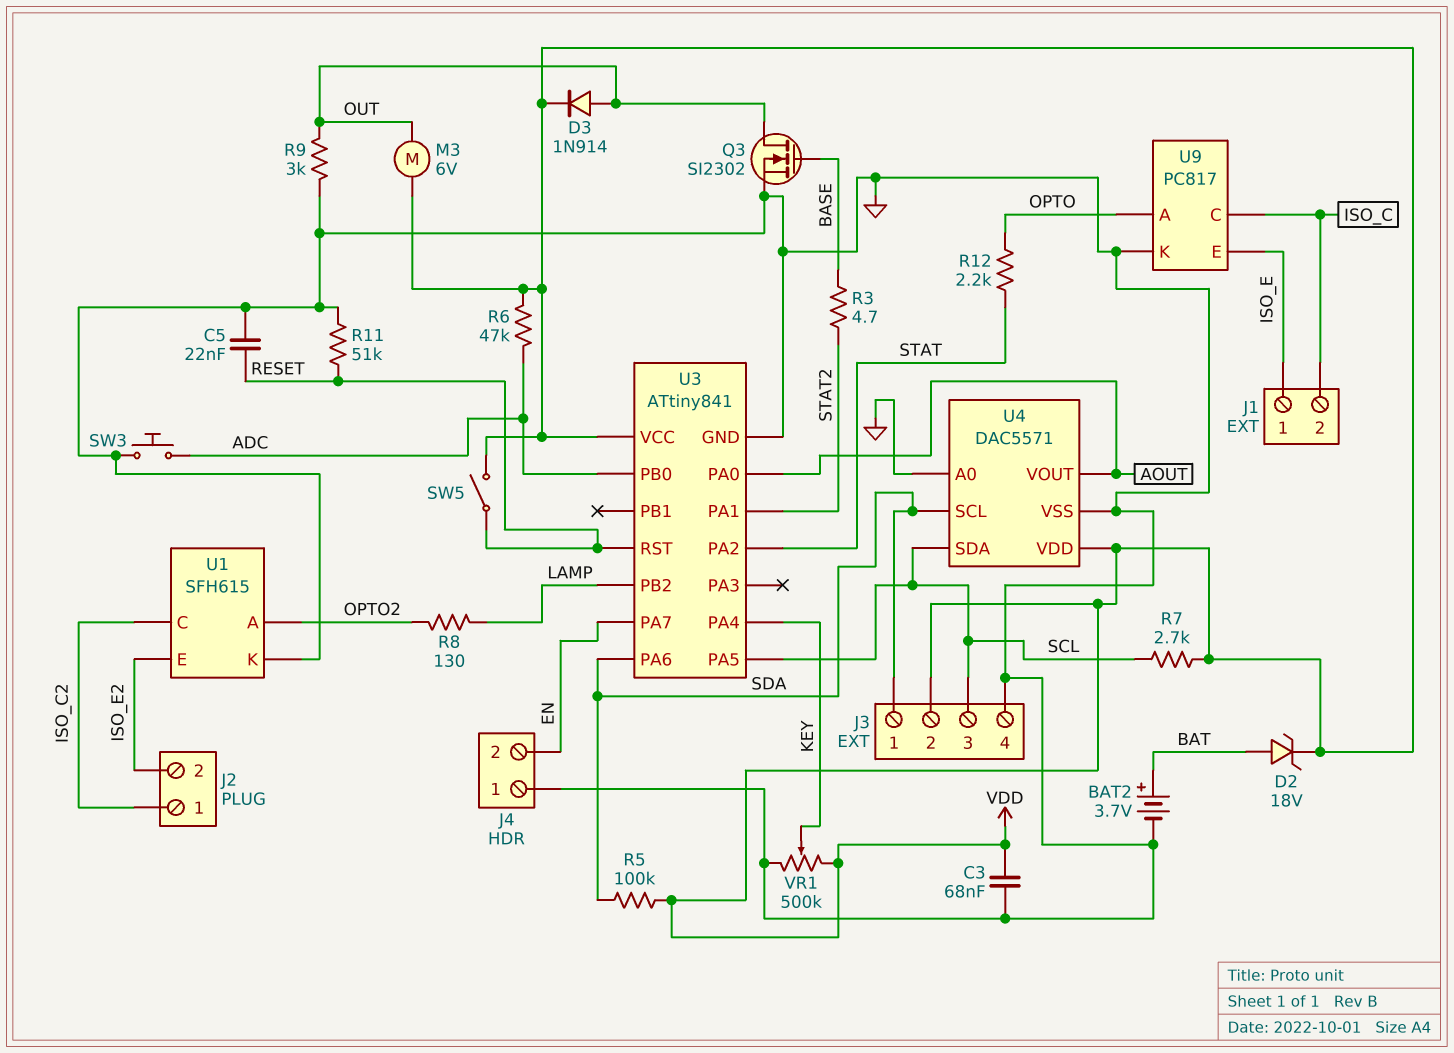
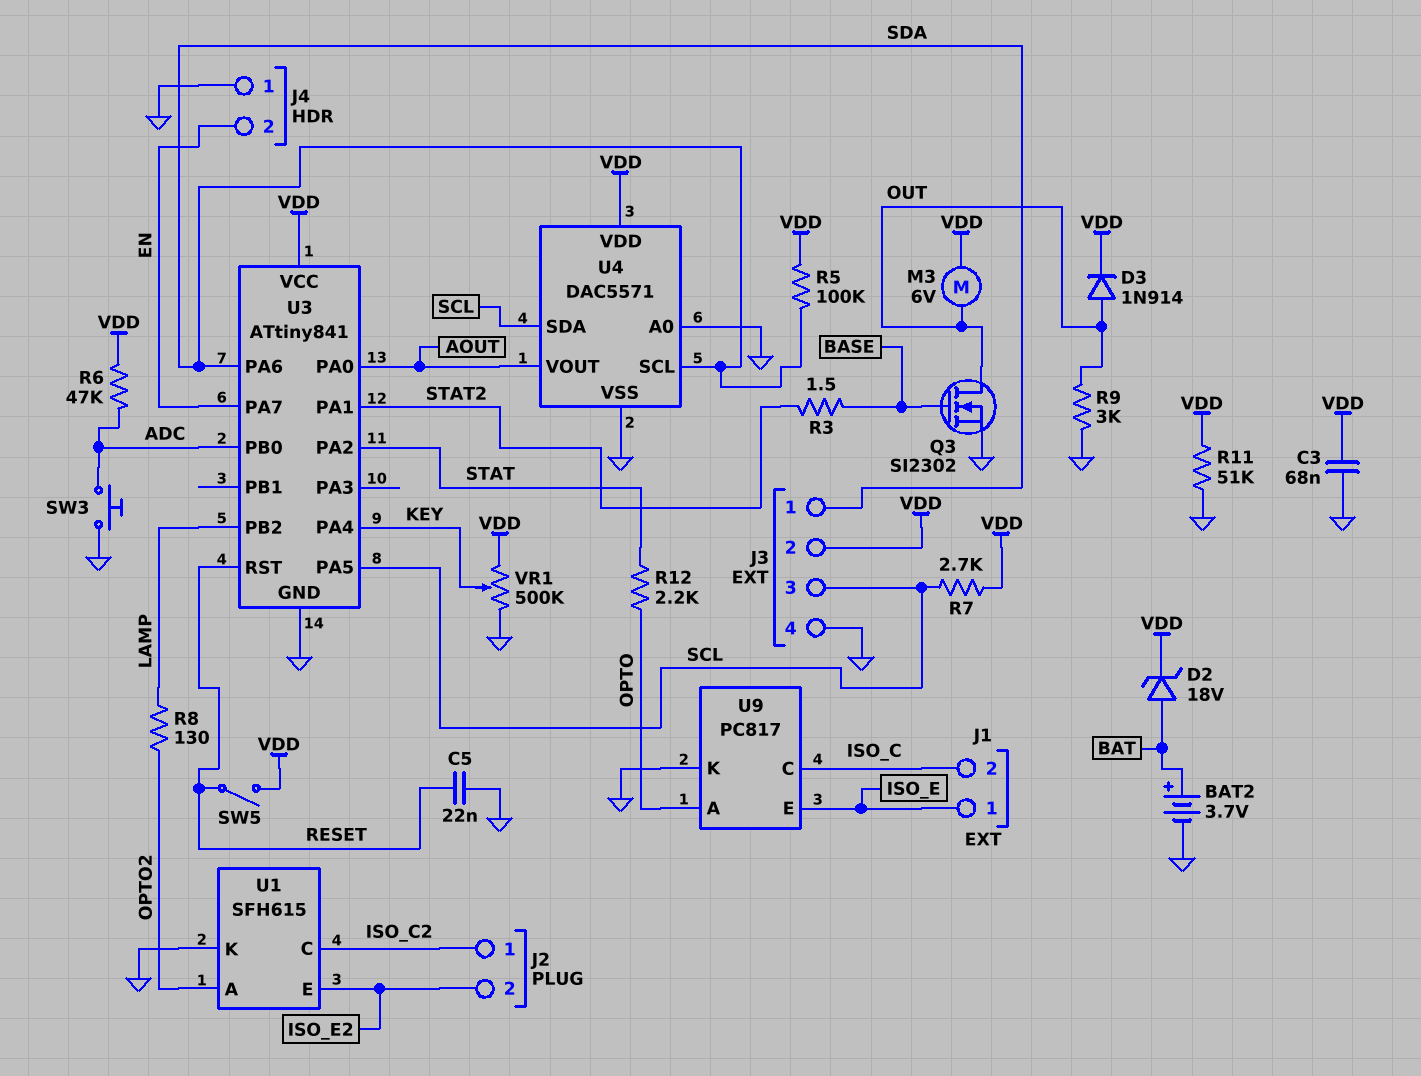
R3: 4.7 (BASE, STAT2) -> 1.5 (BASE, STAT2)
R11: 51k (GND, RESET) -> 51k (GND, VDD)

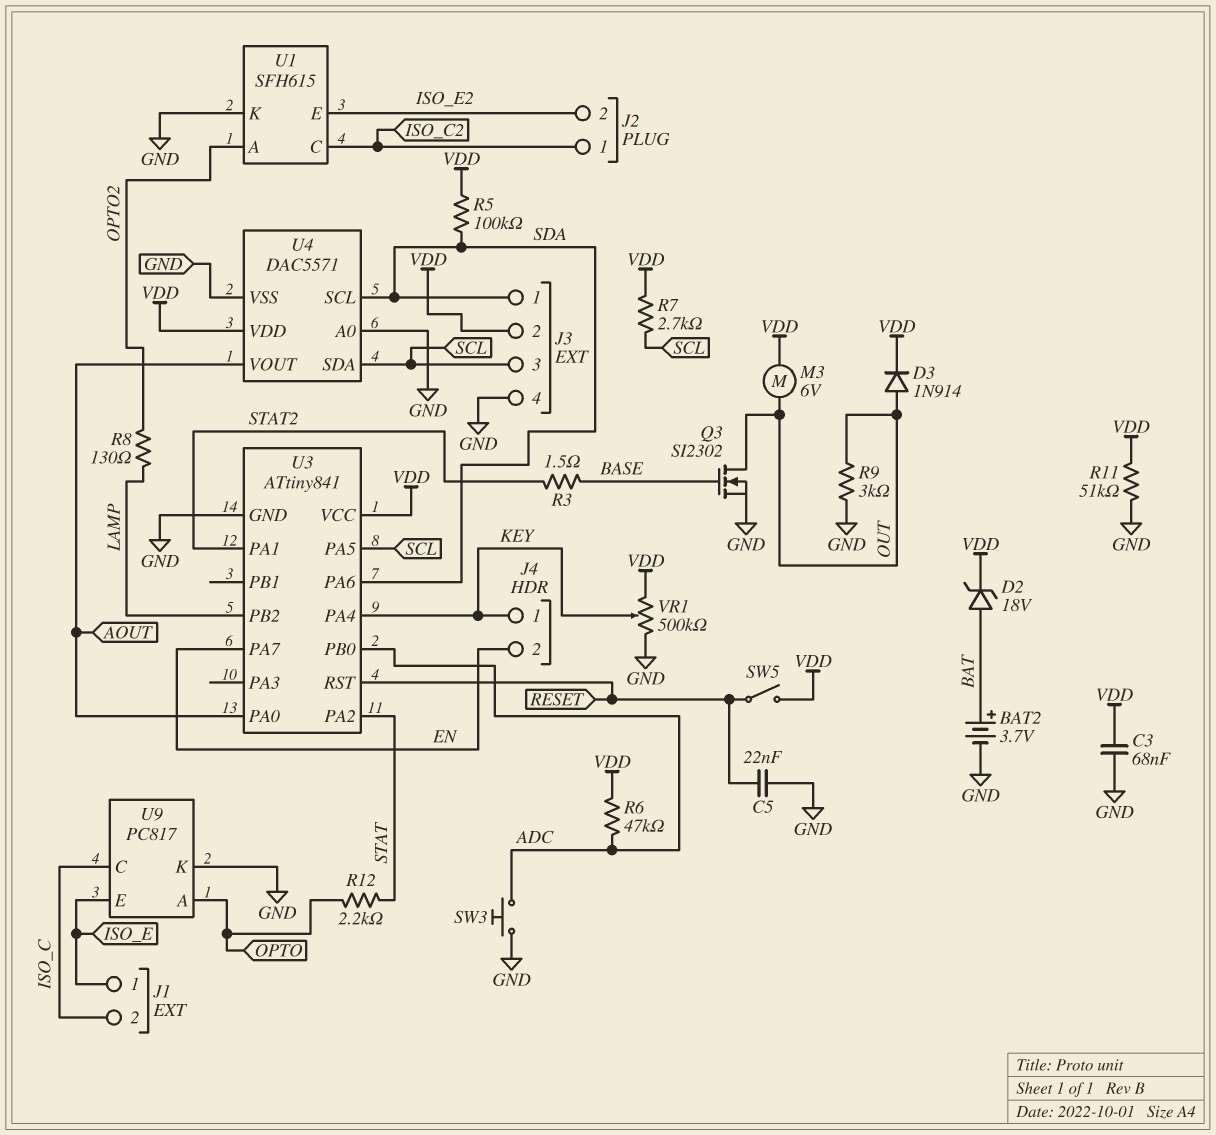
J4 pin 1: GND -> KEY

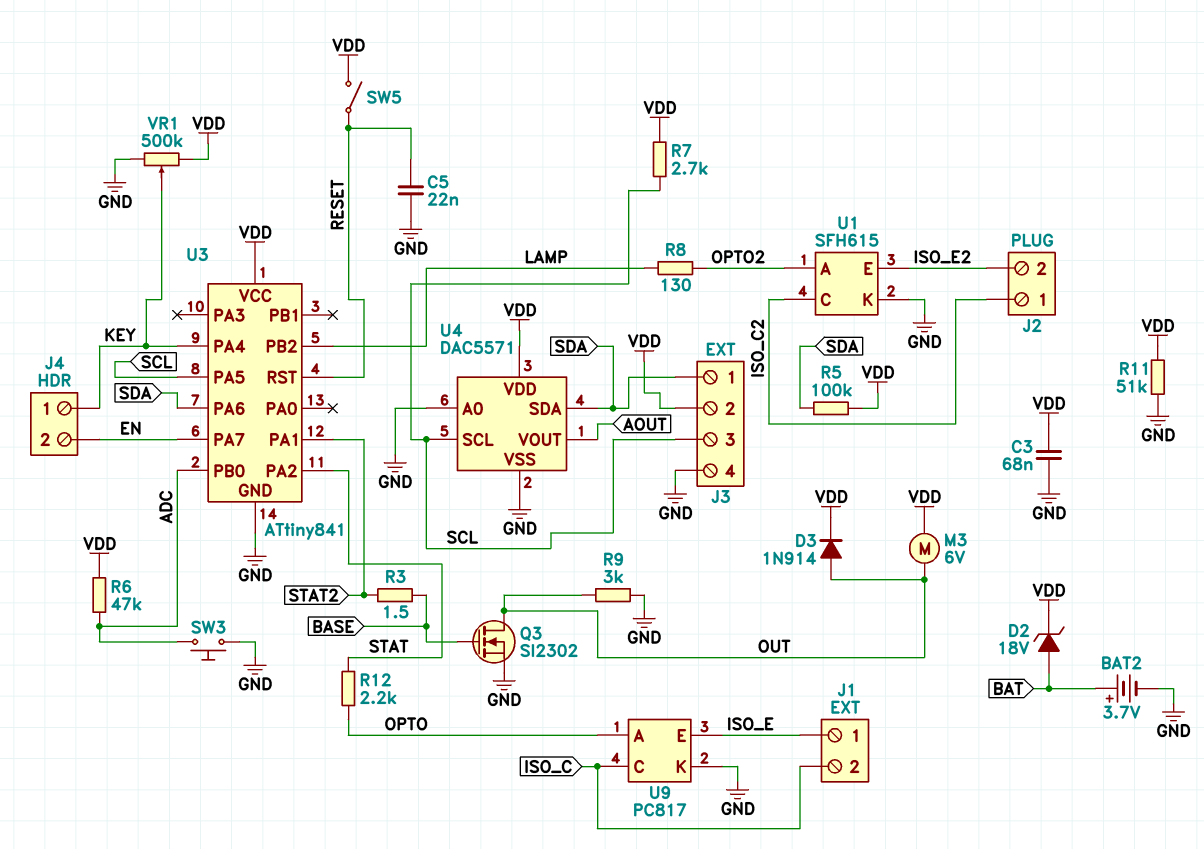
U3 pin PA0: AOUT -> none
U4 pin SCL: SDA -> SCL
U4 pin SDA: SCL -> SDA

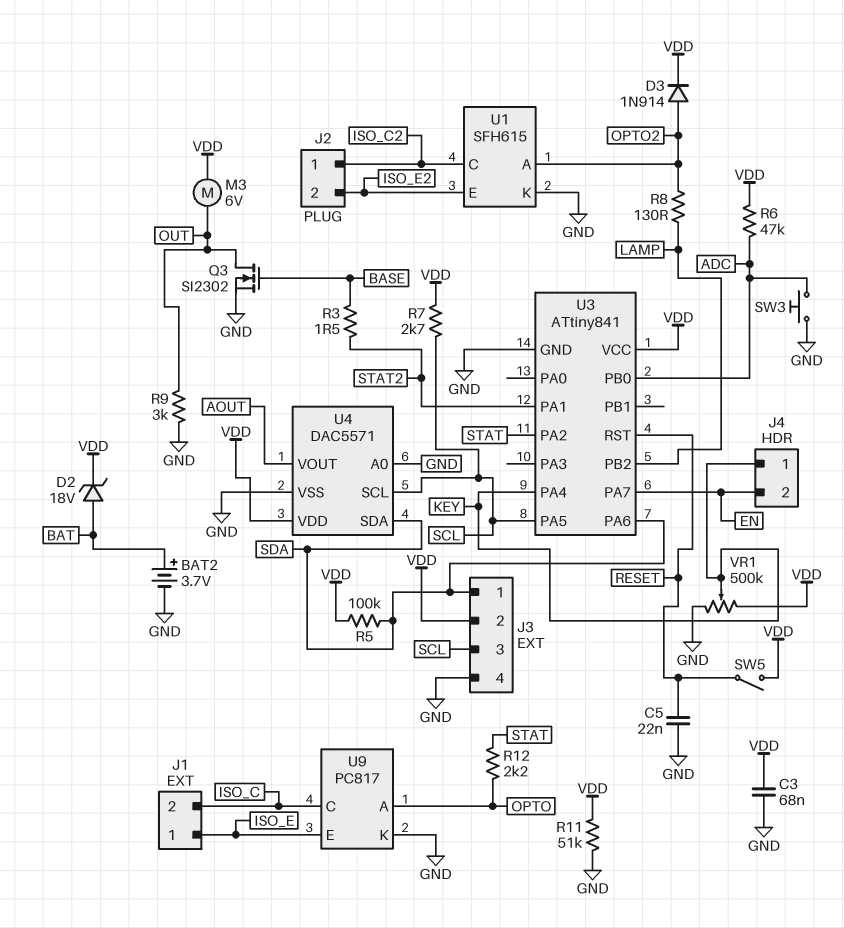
D3: diode 1N914 (A OUT, K VDD) -> diode 1N914 (A OPTO2, K VDD)

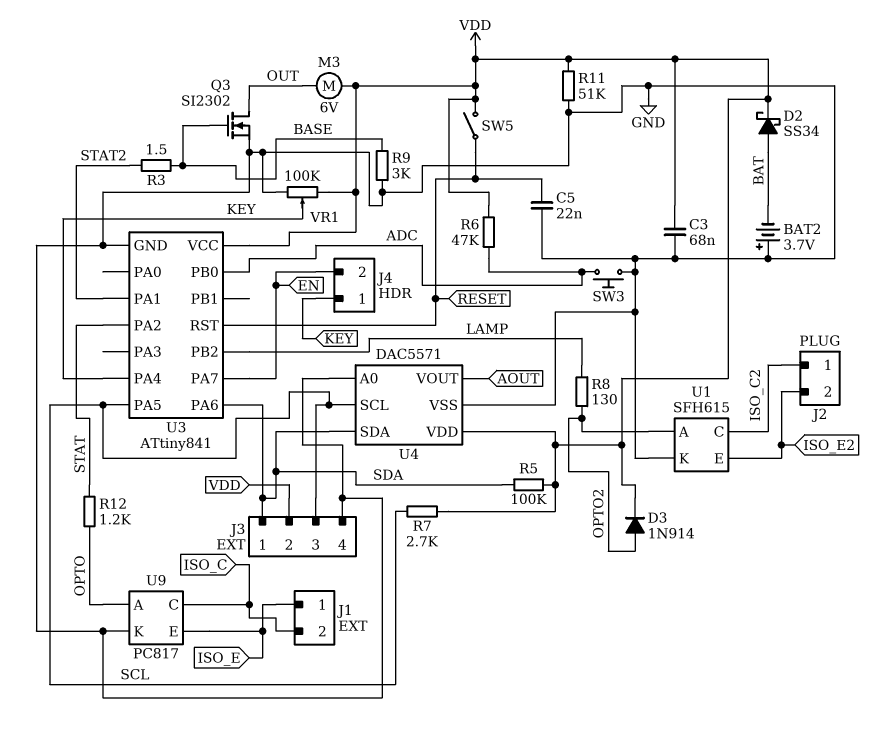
BAT2: 3.7V (plus BAT, minus GND) -> 3.7V (plus GND, minus BAT)
D2: zener 18V (A BAT, K VDD) -> schottky SS34 (A BAT, K VDD)
R9: 3k (GND, OUT) -> 3k (BASE, GND)
R12: 2.2k (OPTO, STAT) -> 1.2k (OPTO, STAT)
VR1: 500k (GND, VDD, wiper KEY) -> 100k (GND, VDD, wiper KEY)

